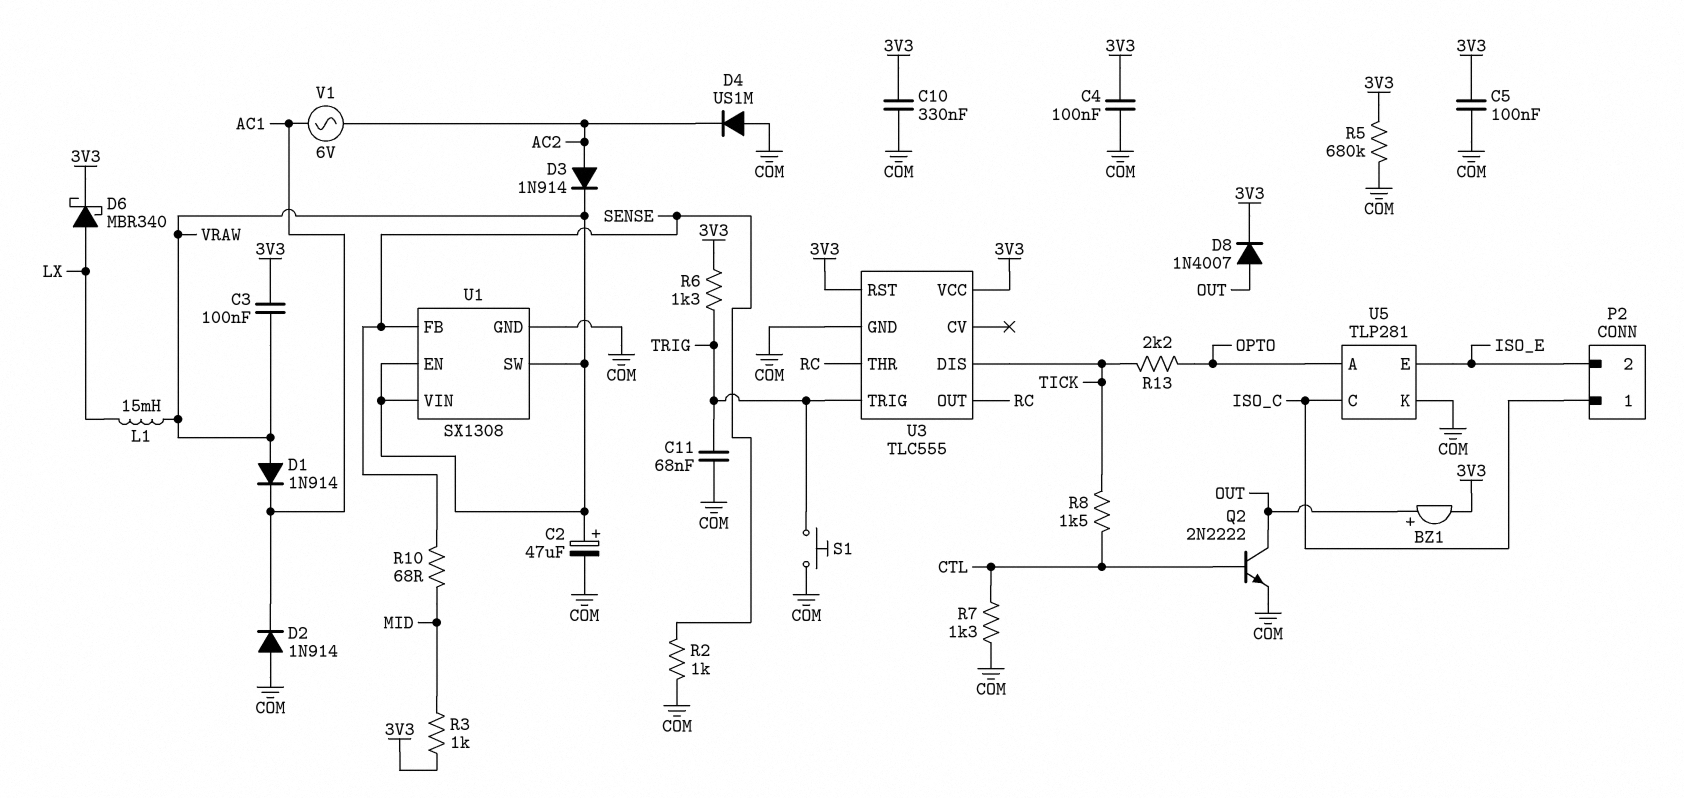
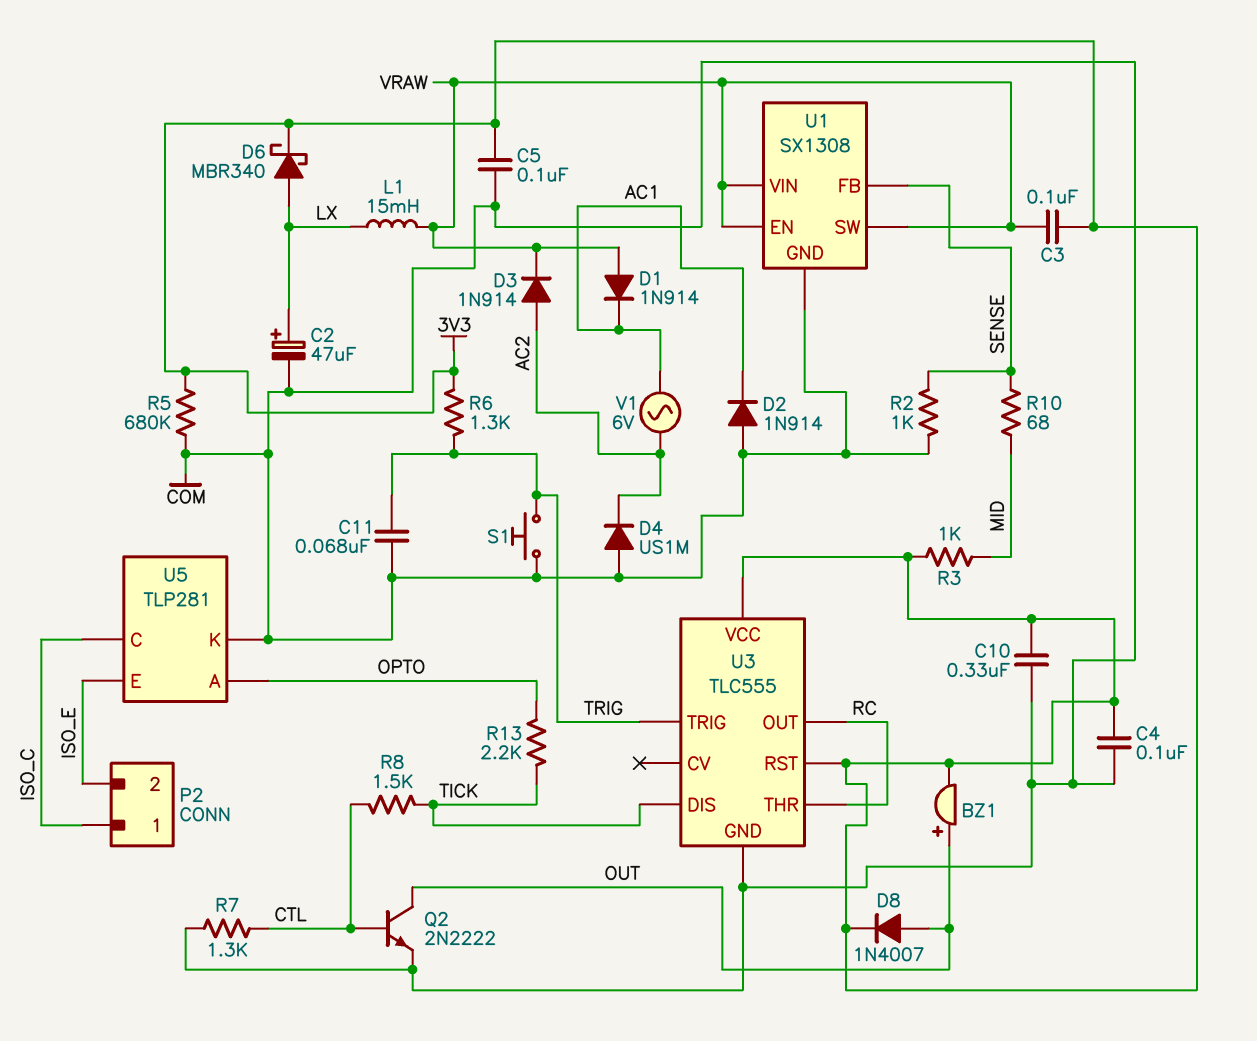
C2: 47uF (plus VRAW, minus COM) -> 47uF (plus LX, minus COM)

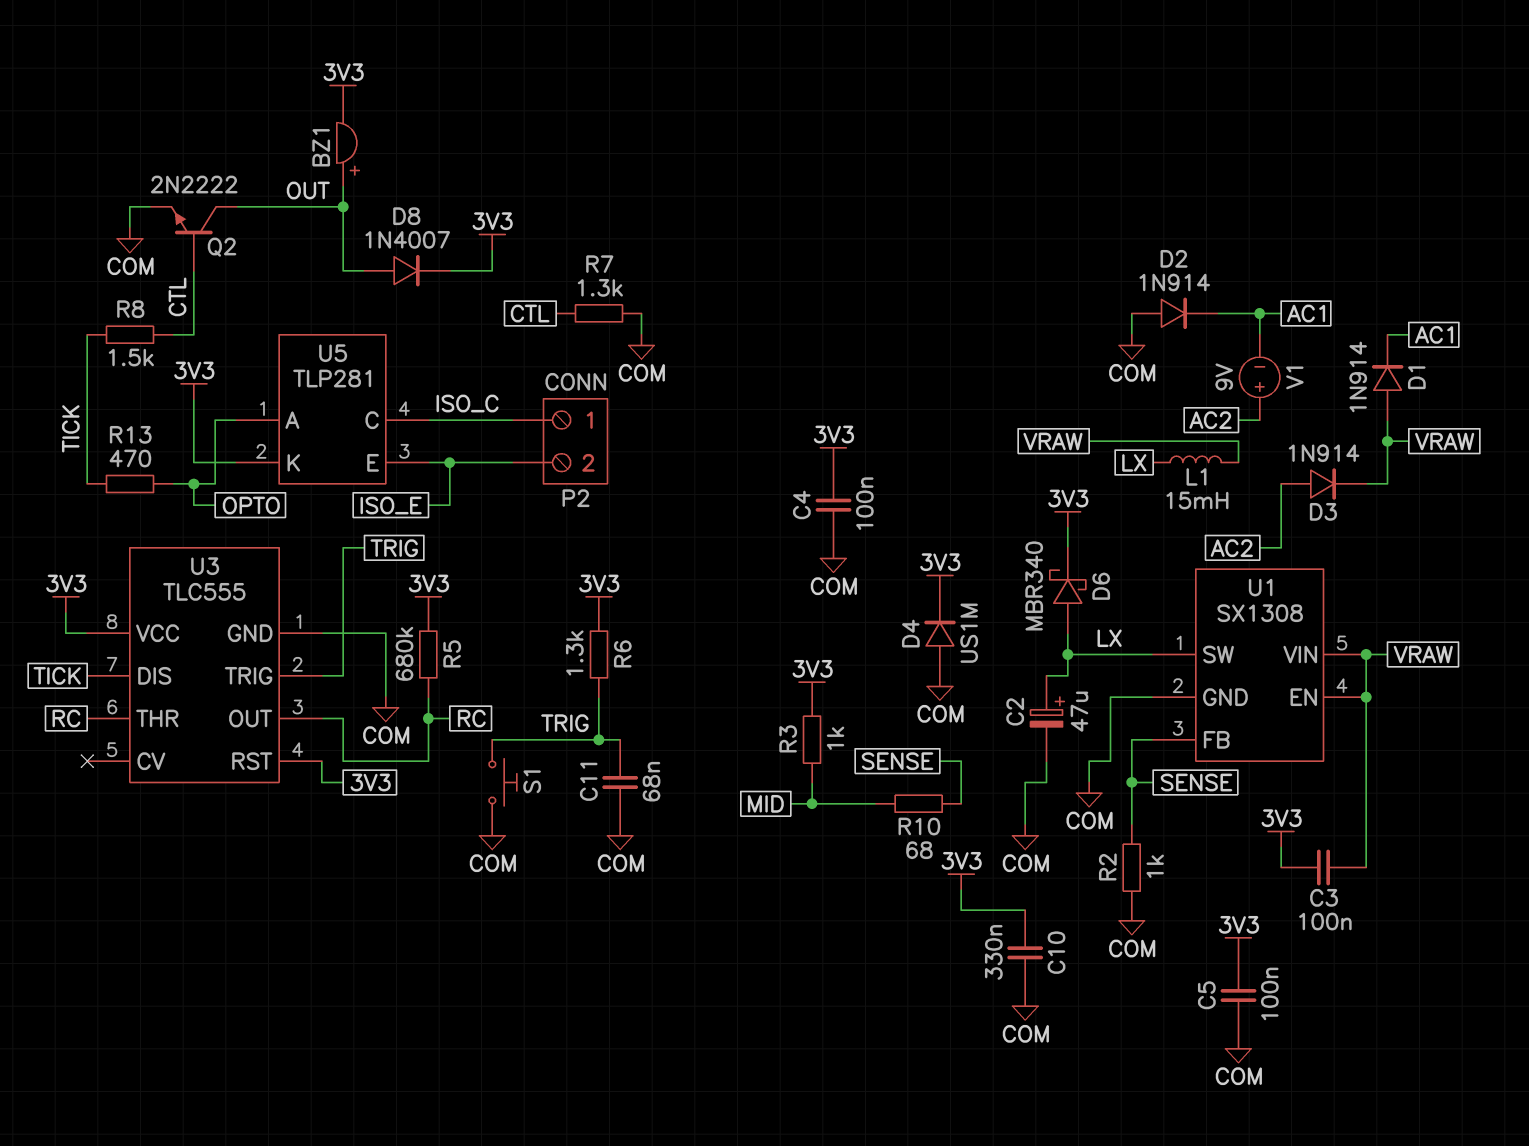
D4: diode US1M (A COM, K AC2) -> diode US1M (A COM, K 3V3)
R5: 680k (3V3, COM) -> 680k (3V3, RC)
R13: 2.2k (OPTO, TICK) -> 470 (OPTO, TICK)
U1 pin SW: VRAW -> LX
U5 pin K: COM -> 3V3
V1: AC 6V (AC1, AC2) -> 9V (plus AC2, minus AC1)

